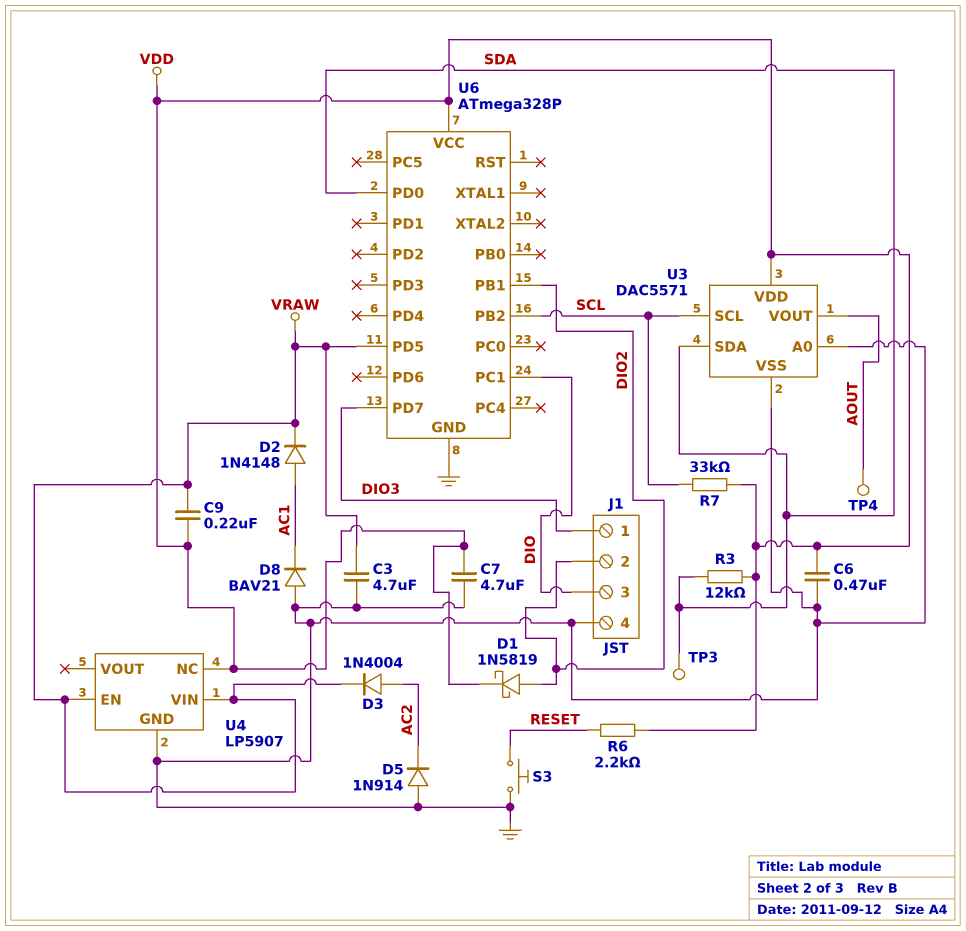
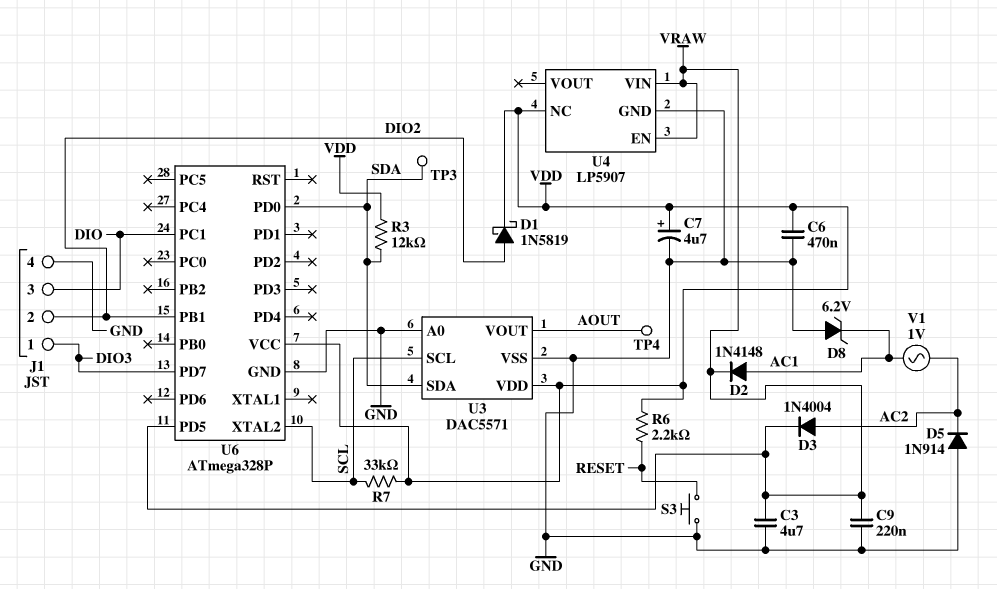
C7: 4.7uF (GND, VDD) -> 4.7uF (plus VDD, minus GND)
C9: 220nF (VDD, VRAW) -> 220nF (GND, VRAW)
D8: diode BAV21 (A GND, K AC1) -> zener 6.2V (A GND, K AC1)
U6 pin PB2: SCL -> none
U6 pin XTAL2: none -> SCL
V1: none -> AC 1V (AC1, AC2)

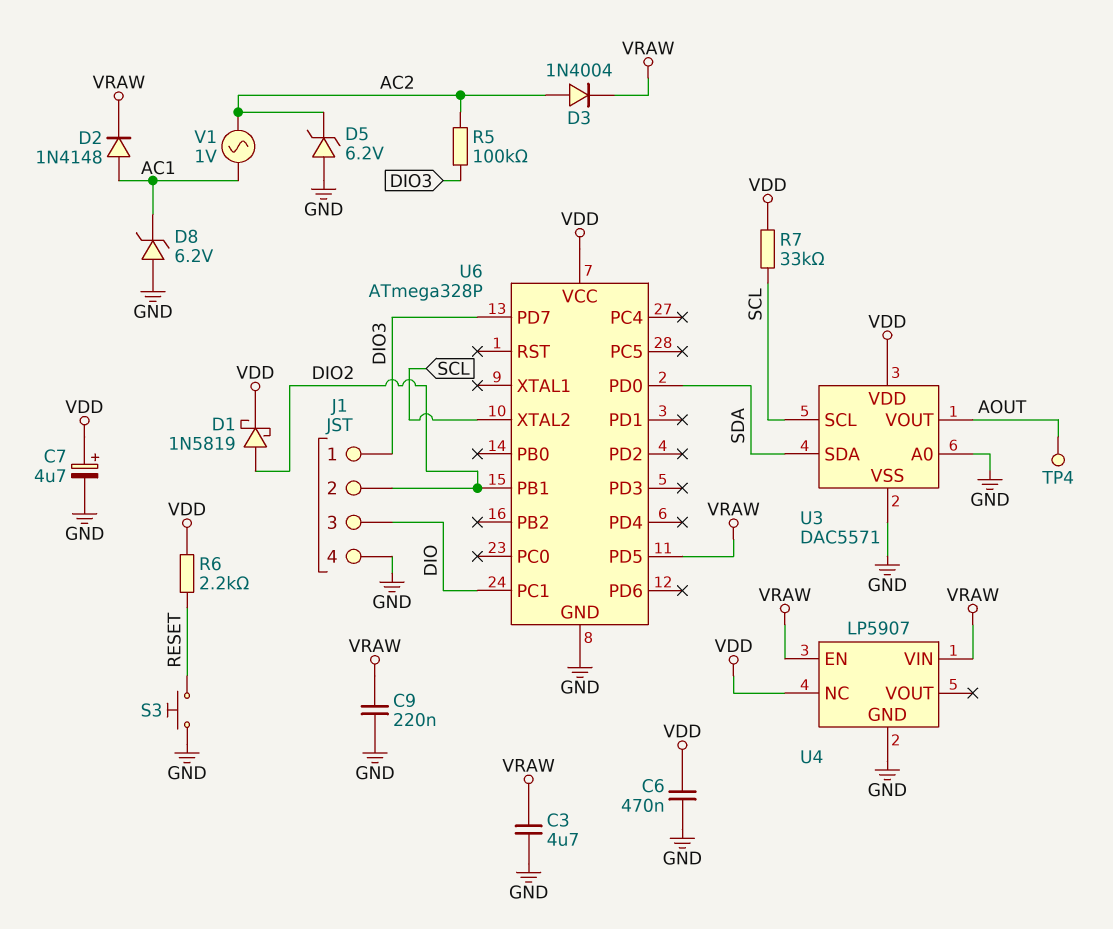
D5: diode 1N914 (A GND, K AC2) -> zener 6.2V (A GND, K AC2)
R3: 12k (SDA, VDD) -> none
R5: none -> 100k (AC2, DIO3)
TP3: test point (SDA) -> none

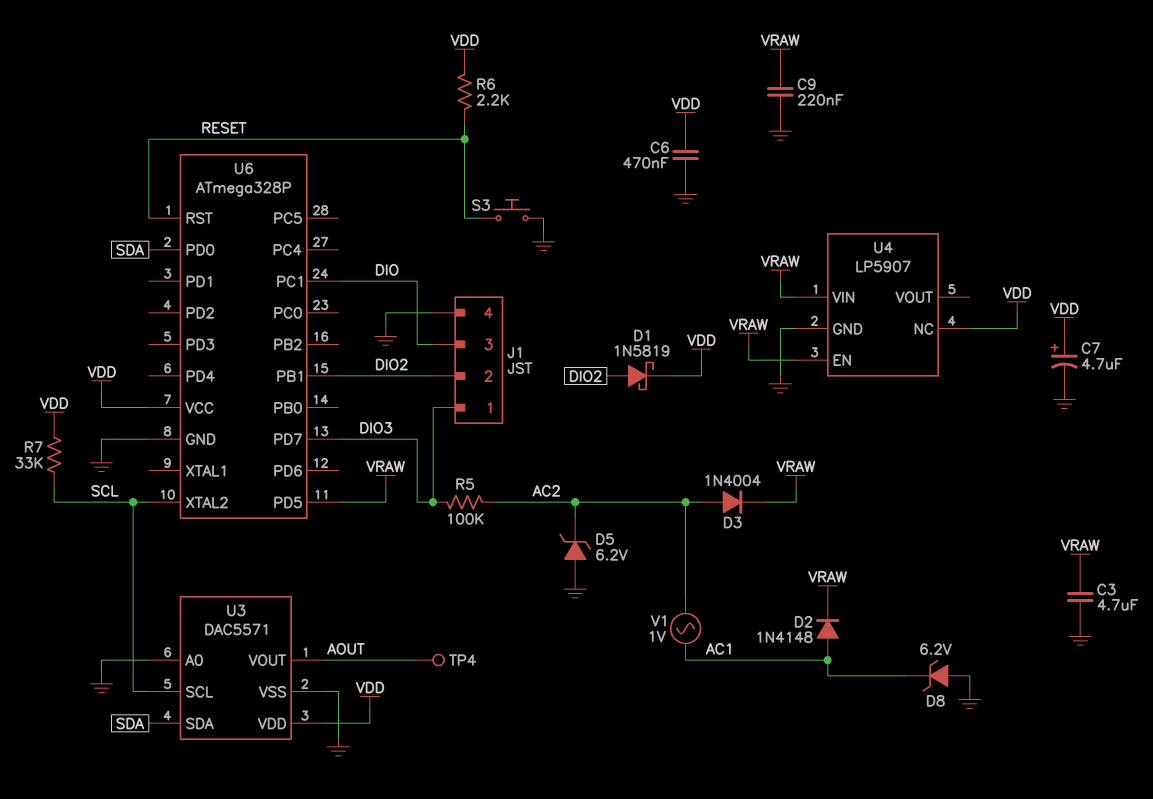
U6 pin RST: none -> RESET

